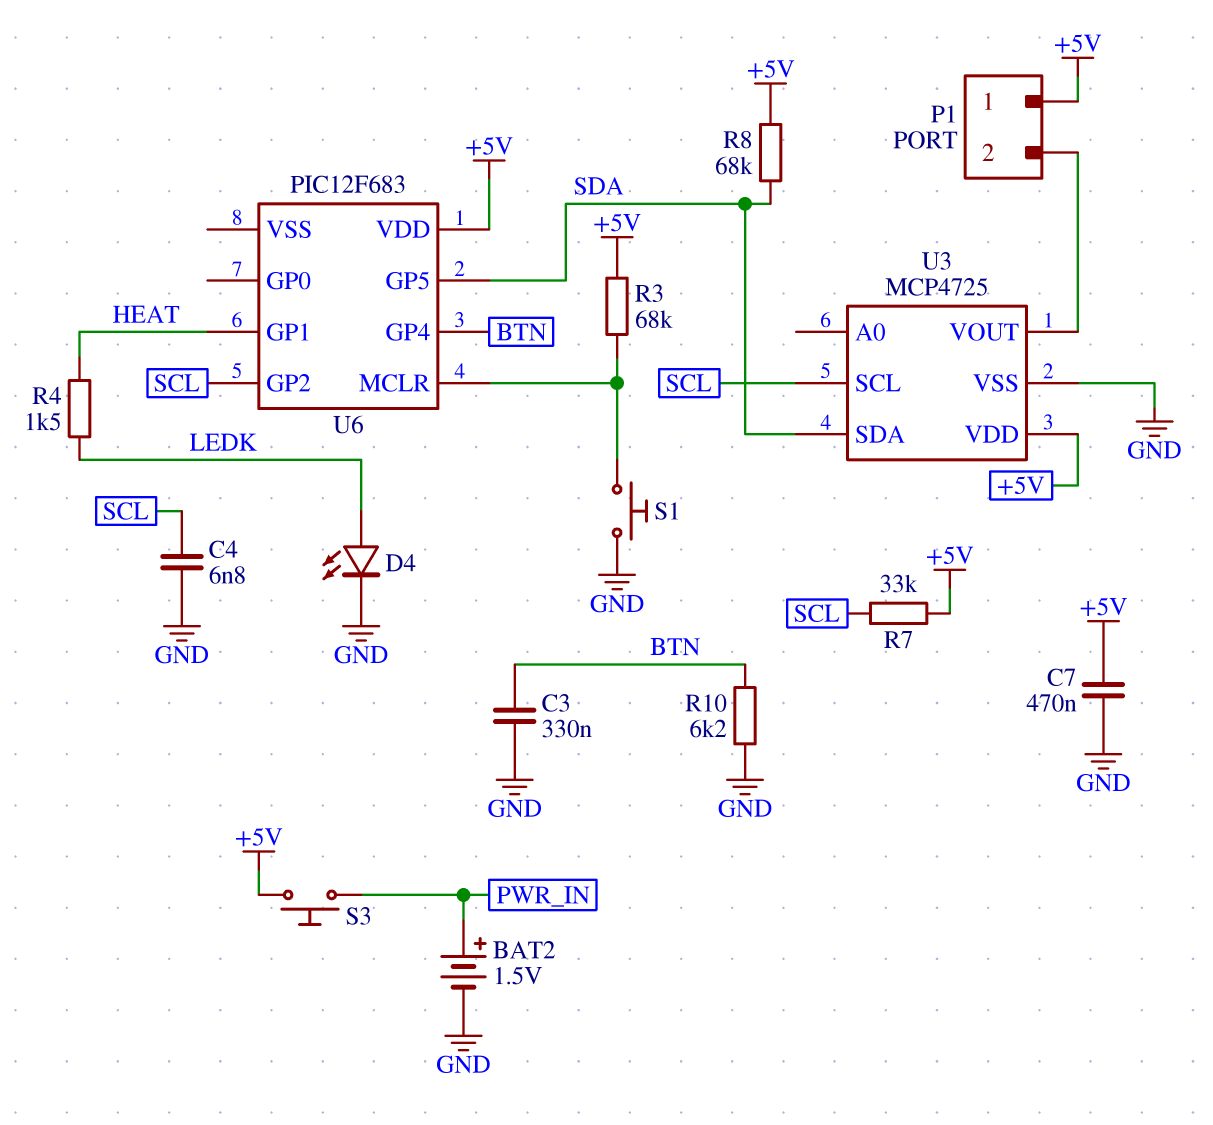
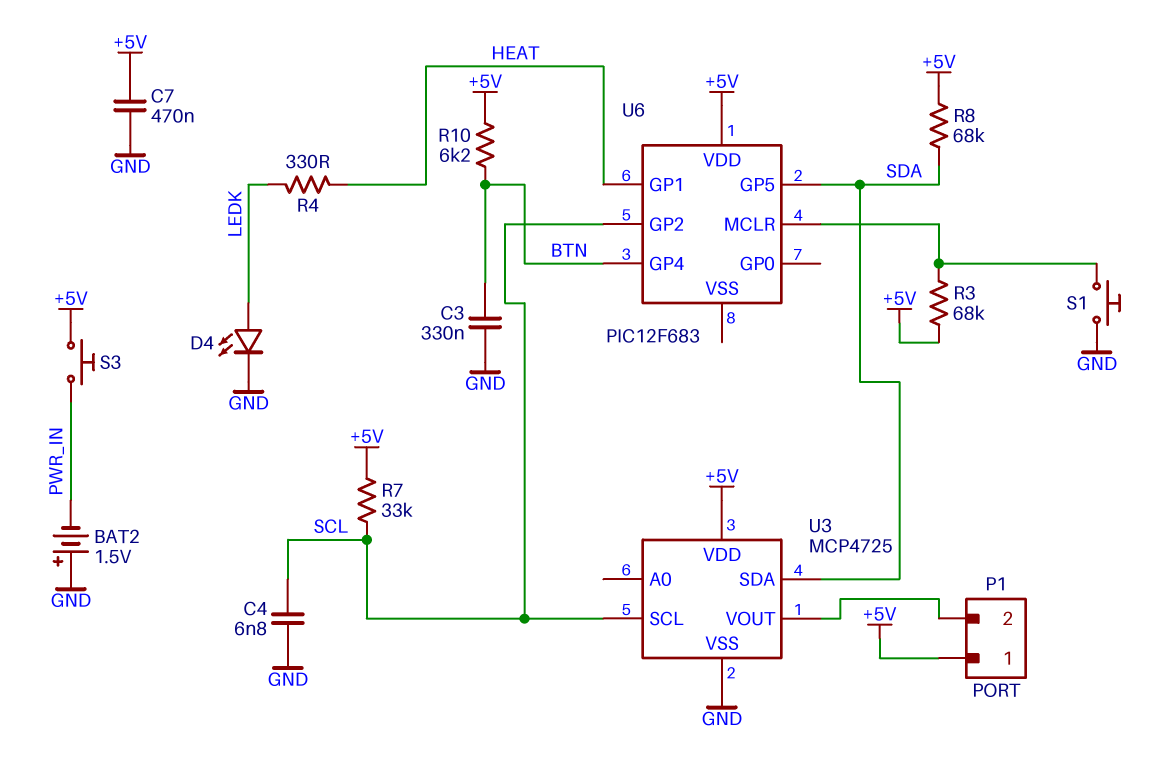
BAT2: 1.5V (plus PWR_IN, minus GND) -> 1.5V (plus GND, minus PWR_IN)
R4: 1.5k (HEAT, LEDK) -> 330 (HEAT, LEDK)
R10: 6.2k (BTN, GND) -> 6.2k (+5V, BTN)

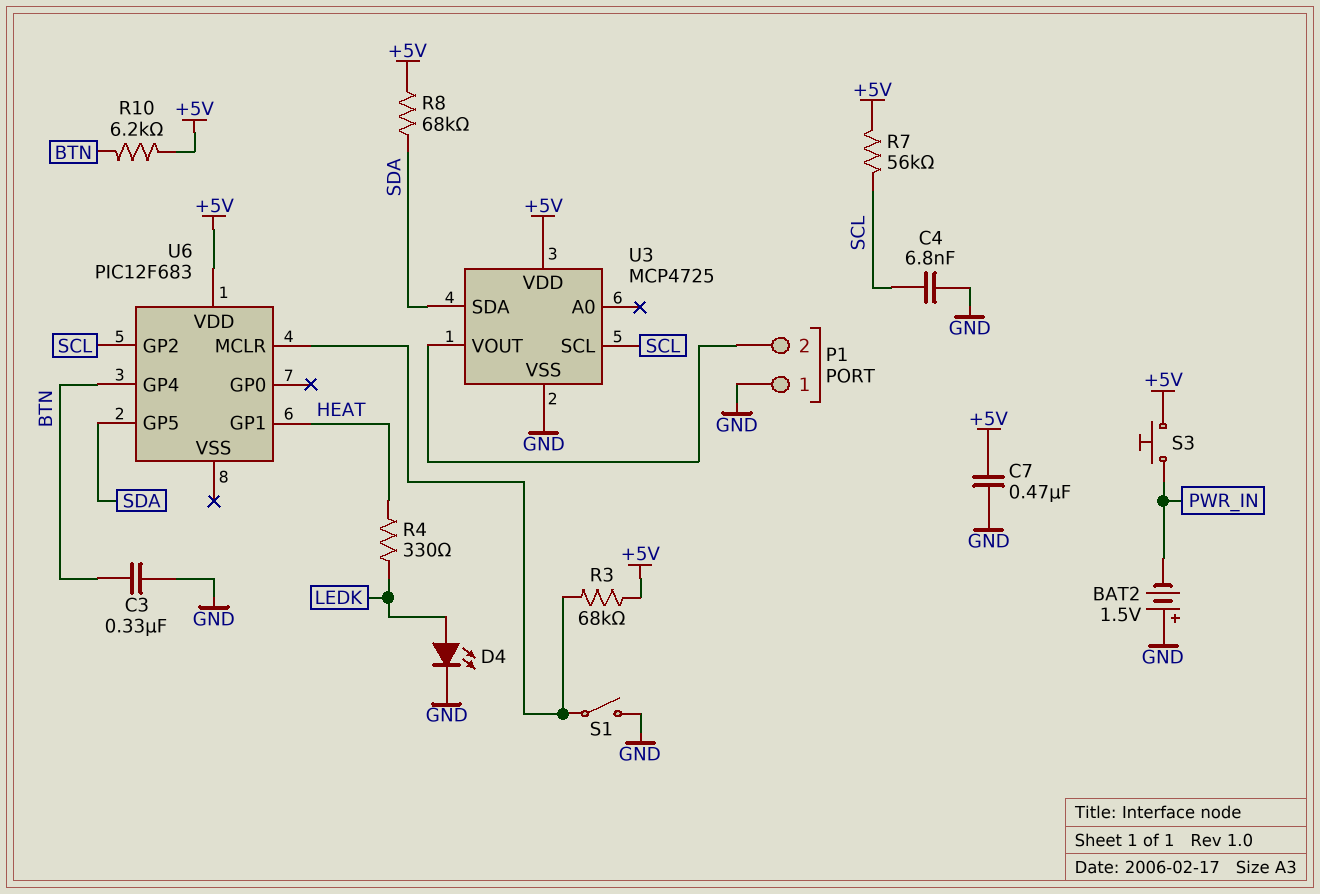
P1 pin 1: +5V -> GND
R7: 33k (+5V, SCL) -> 56k (+5V, SCL)
S1: button (GND, U6/MCLR) -> switch (GND, U6/MCLR)

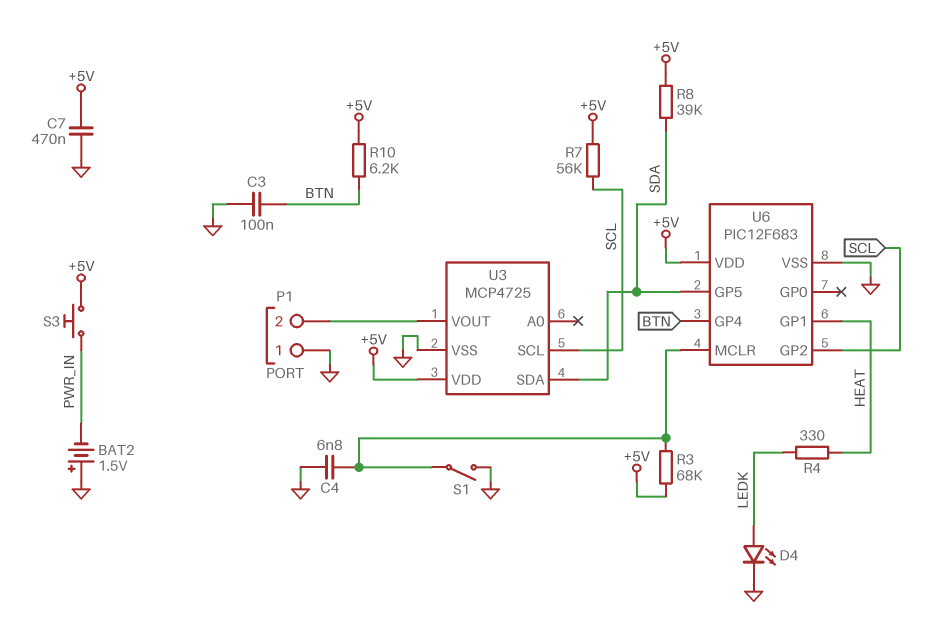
C3: 330nF (BTN, GND) -> 100nF (BTN, GND)
C4: 6.8nF (GND, SCL) -> 6.8nF (GND, U6/MCLR)
R8: 68k (+5V, SDA) -> 39k (+5V, SDA)
U6 pin VSS: none -> GND

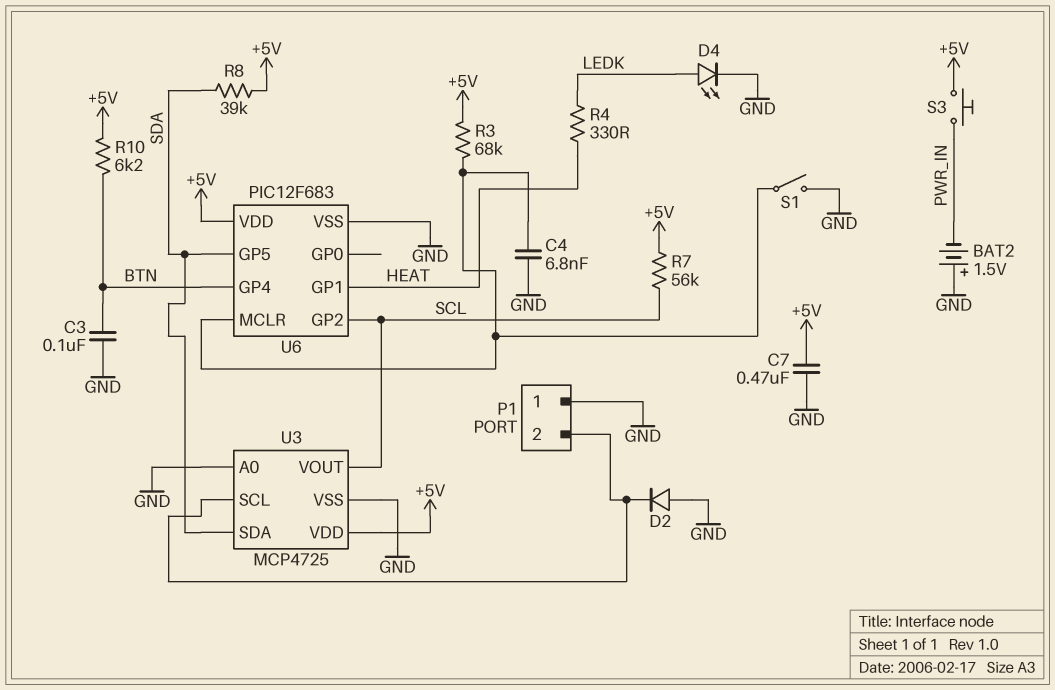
D2: none -> diode (A GND, K P1/2)
U3 pin A0: none -> GND
U3 pin SCL: SCL -> P1/2
U3 pin VOUT: P1/2 -> SCL

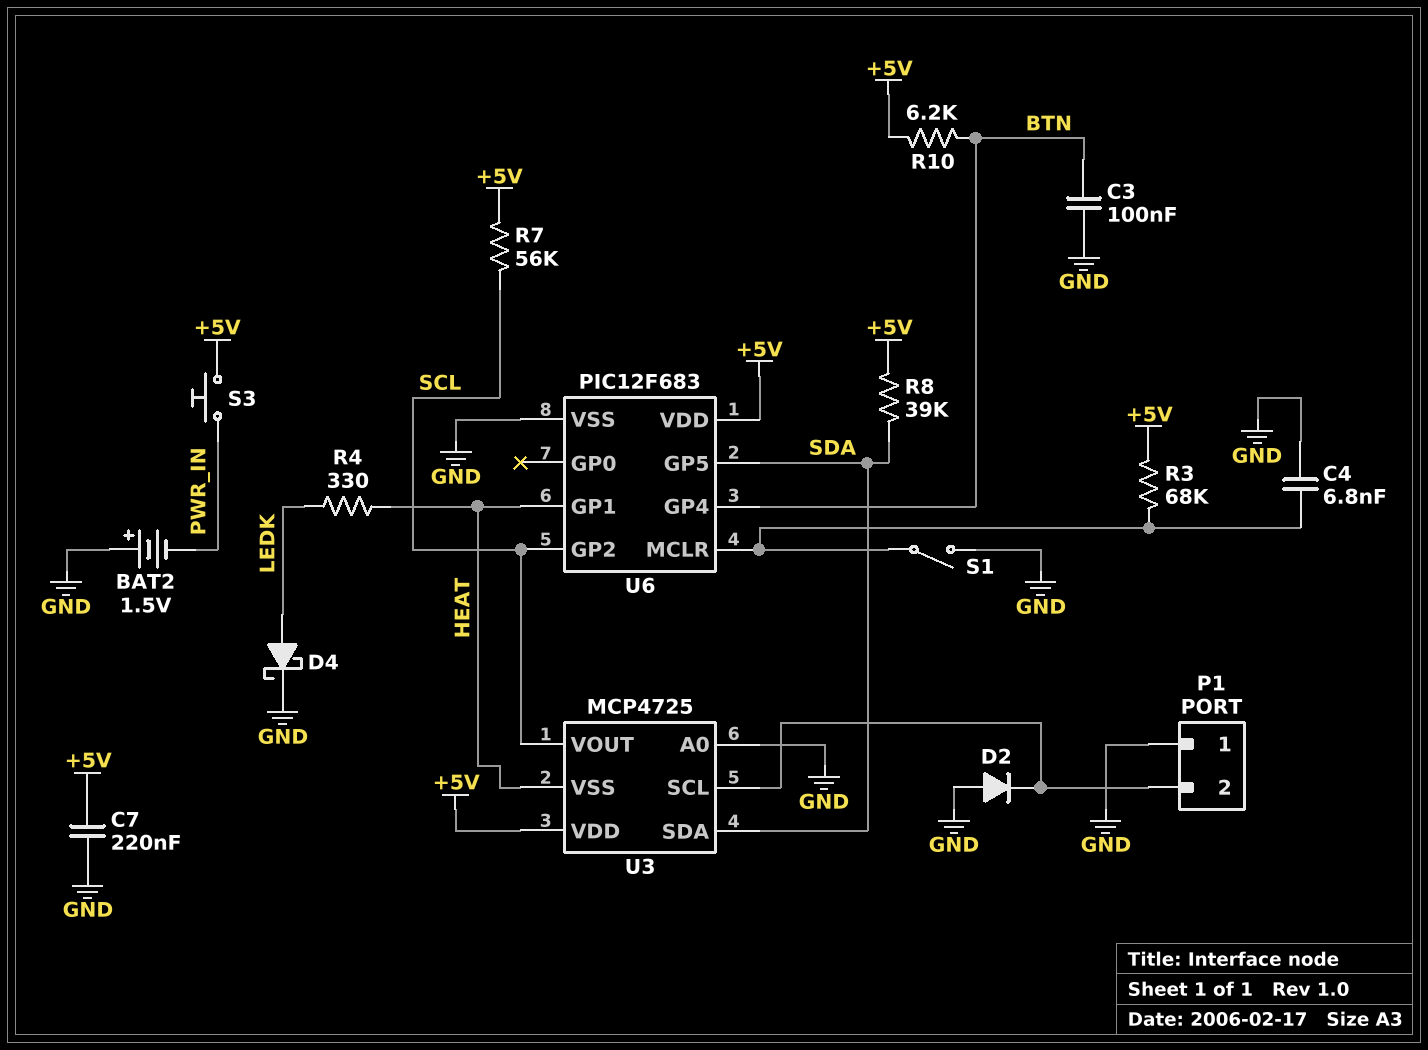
C7: 470nF (+5V, GND) -> 220nF (+5V, GND)
D4: LED (A LEDK, K GND) -> schottky (A LEDK, K GND)
U3 pin VSS: GND -> HEAT

